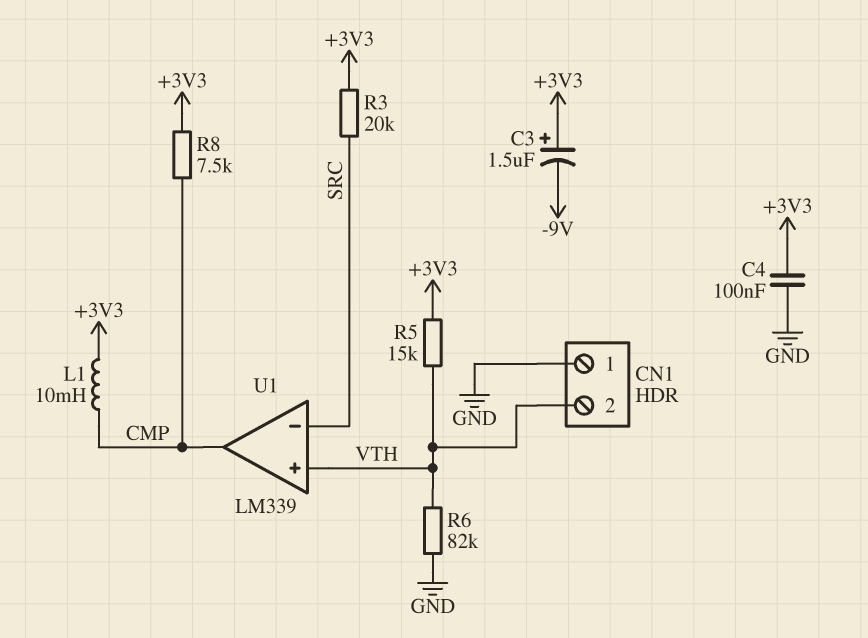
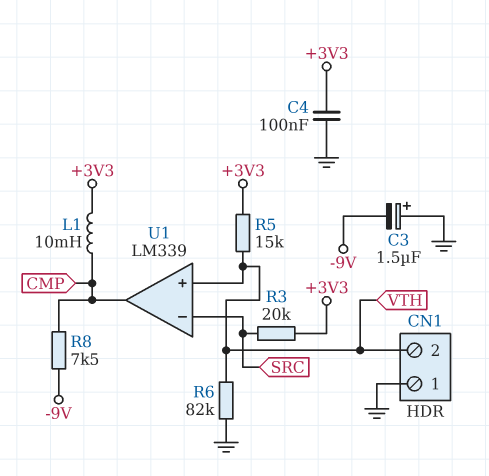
C3: 1.5uF (plus +3V3, minus -9V) -> 1.5uF (plus GND, minus -9V)
R8: 7.5k (+3V3, CMP) -> 7.5k (-9V, CMP)

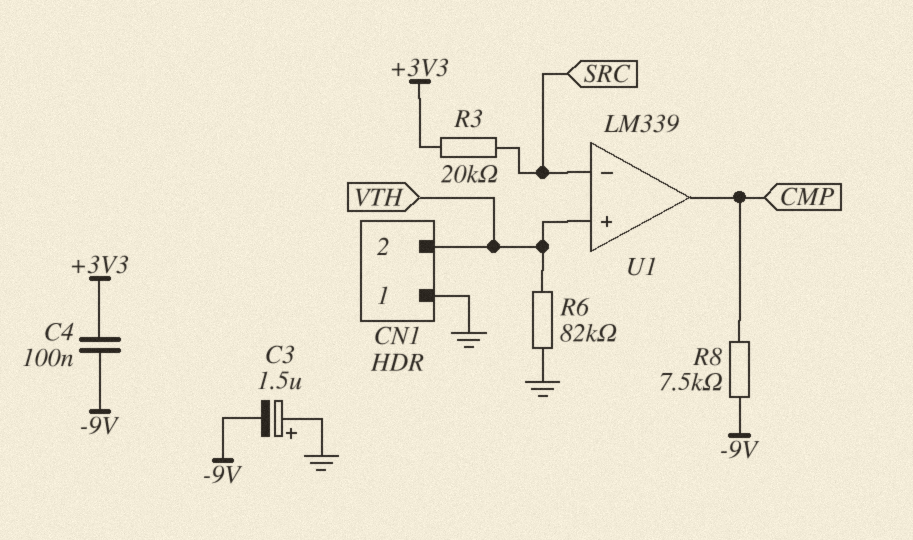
C4: 100nF (+3V3, GND) -> 100nF (+3V3, -9V)
L1: 10mH (+3V3, CMP) -> none
R5: 15k (+3V3, VTH) -> none

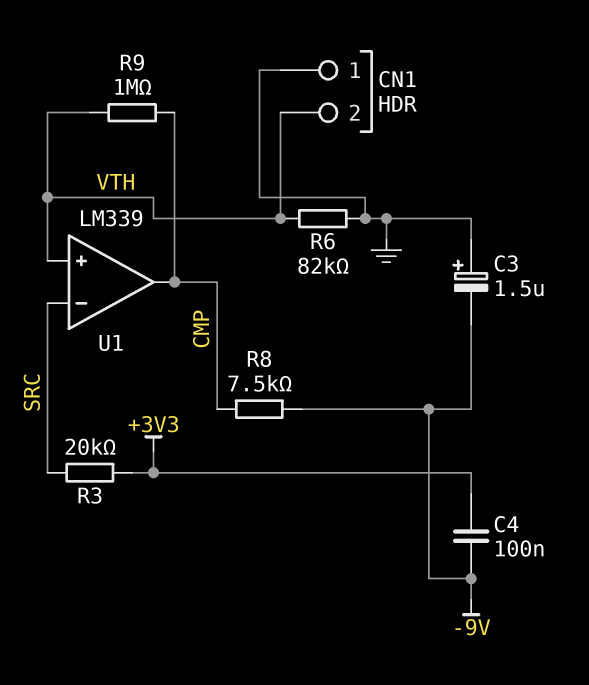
R9: none -> 1M (CMP, VTH)

